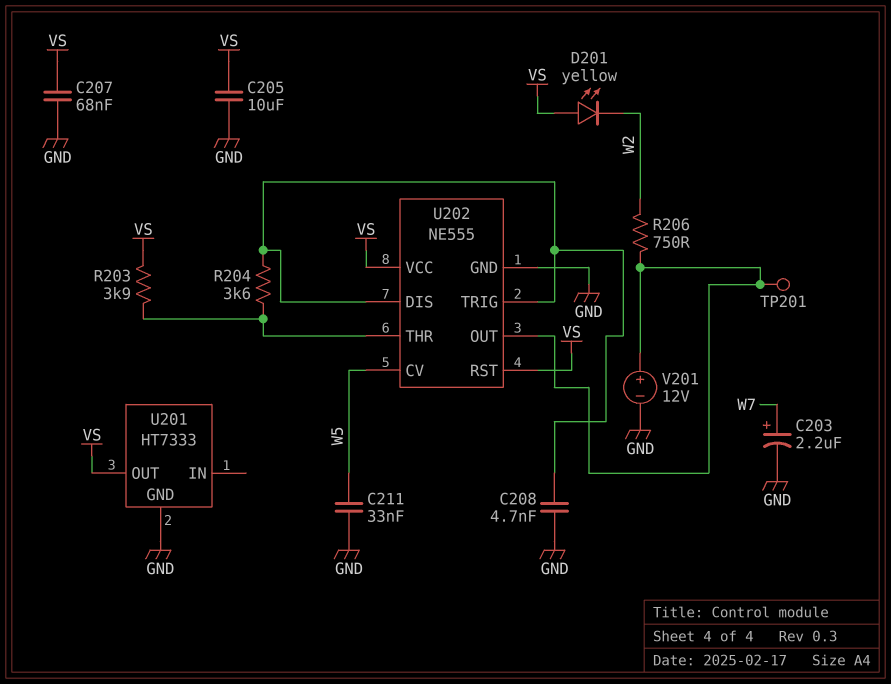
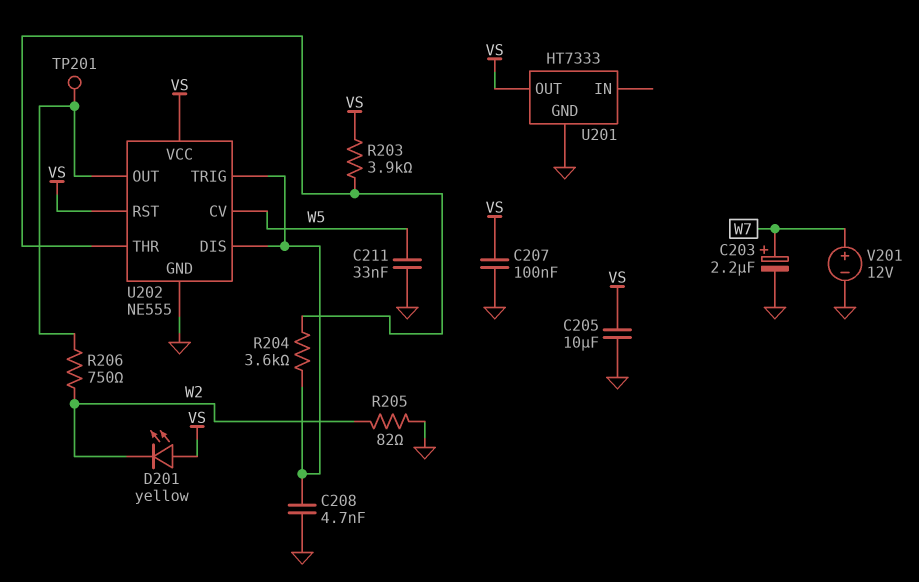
C207: 68nF (GND, VS) -> 100nF (GND, VS)
R205: none -> 82 (GND, W2)
V201: 12V (plus U202/OUT, minus GND) -> 12V (plus W7, minus GND)

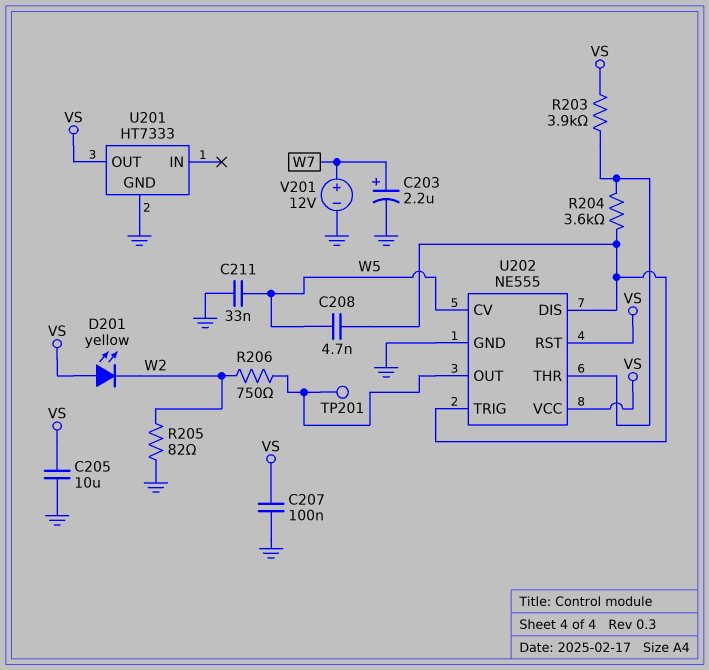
C208: 4.7nF (GND, U202/DIS) -> 4.7nF (U202/DIS, W5)

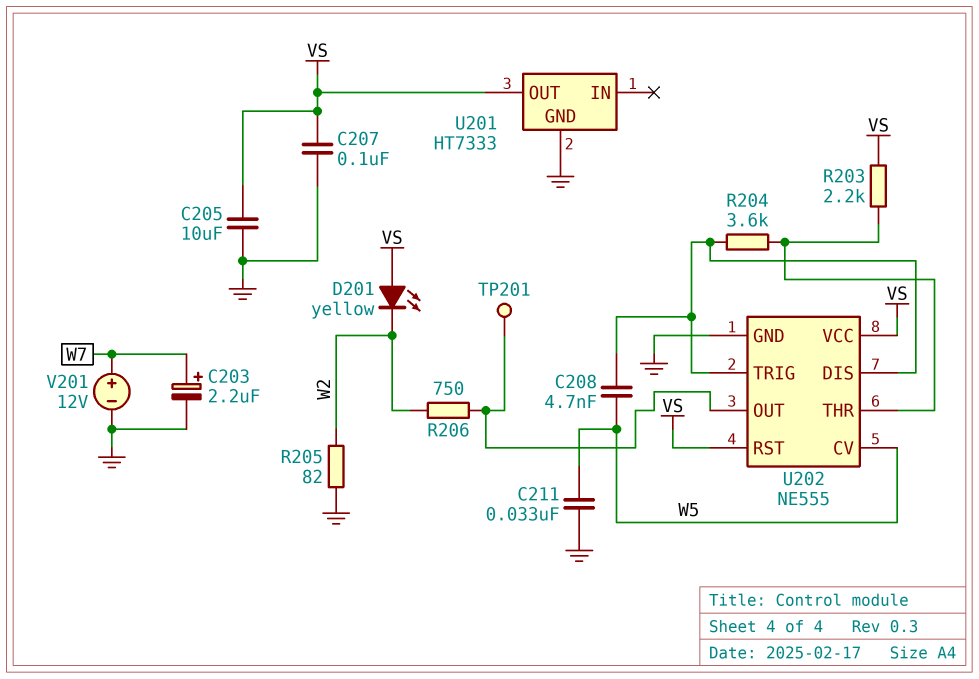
R203: 3.9k (U202/THR, VS) -> 2.2k (U202/THR, VS)

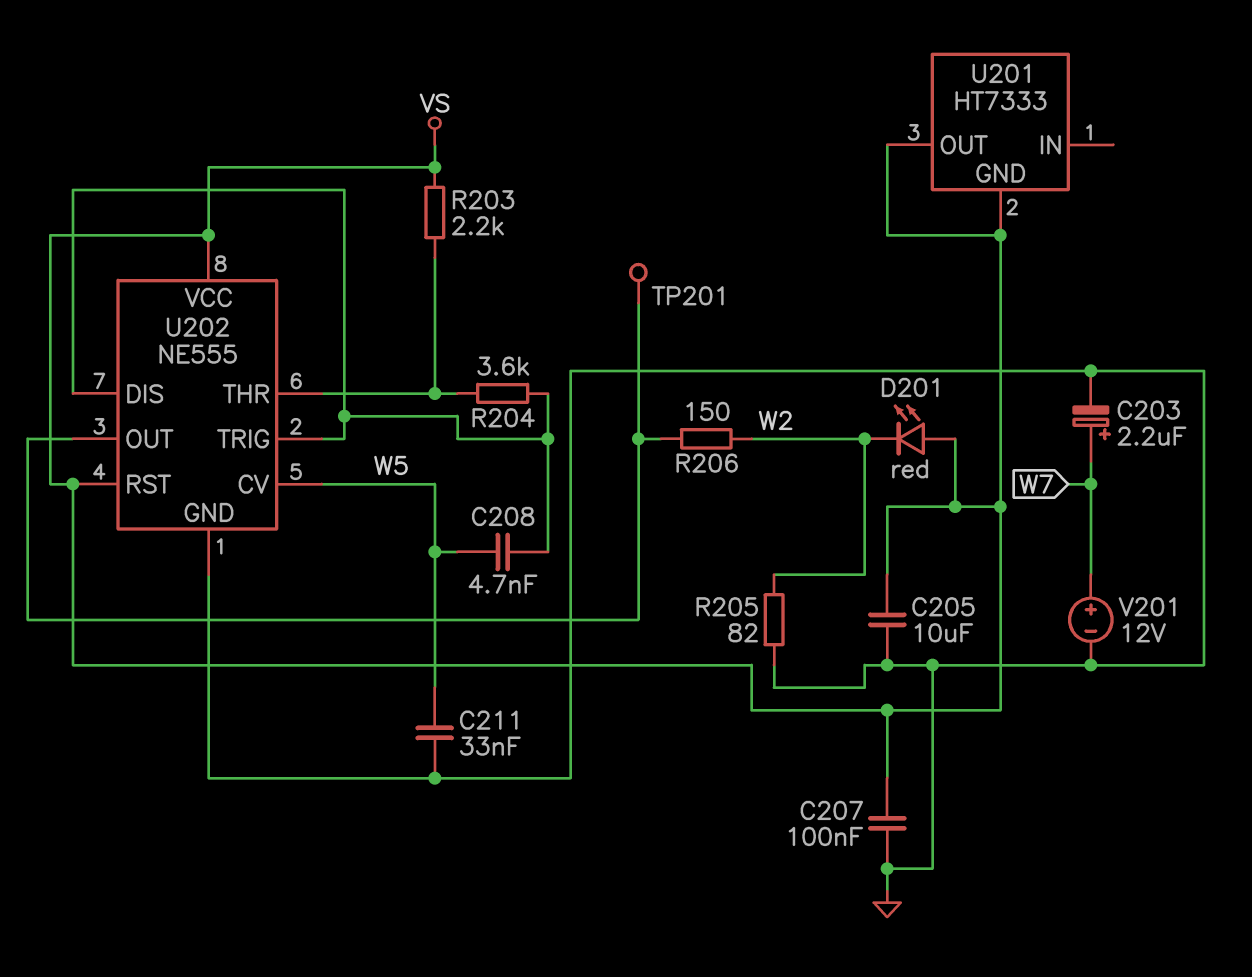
D201: LED yellow (A VS, K W2) -> LED red (A VS, K W2)
R206: 750 (U202/OUT, W2) -> 150 (U202/OUT, W2)
U201 pin GND: GND -> VS

